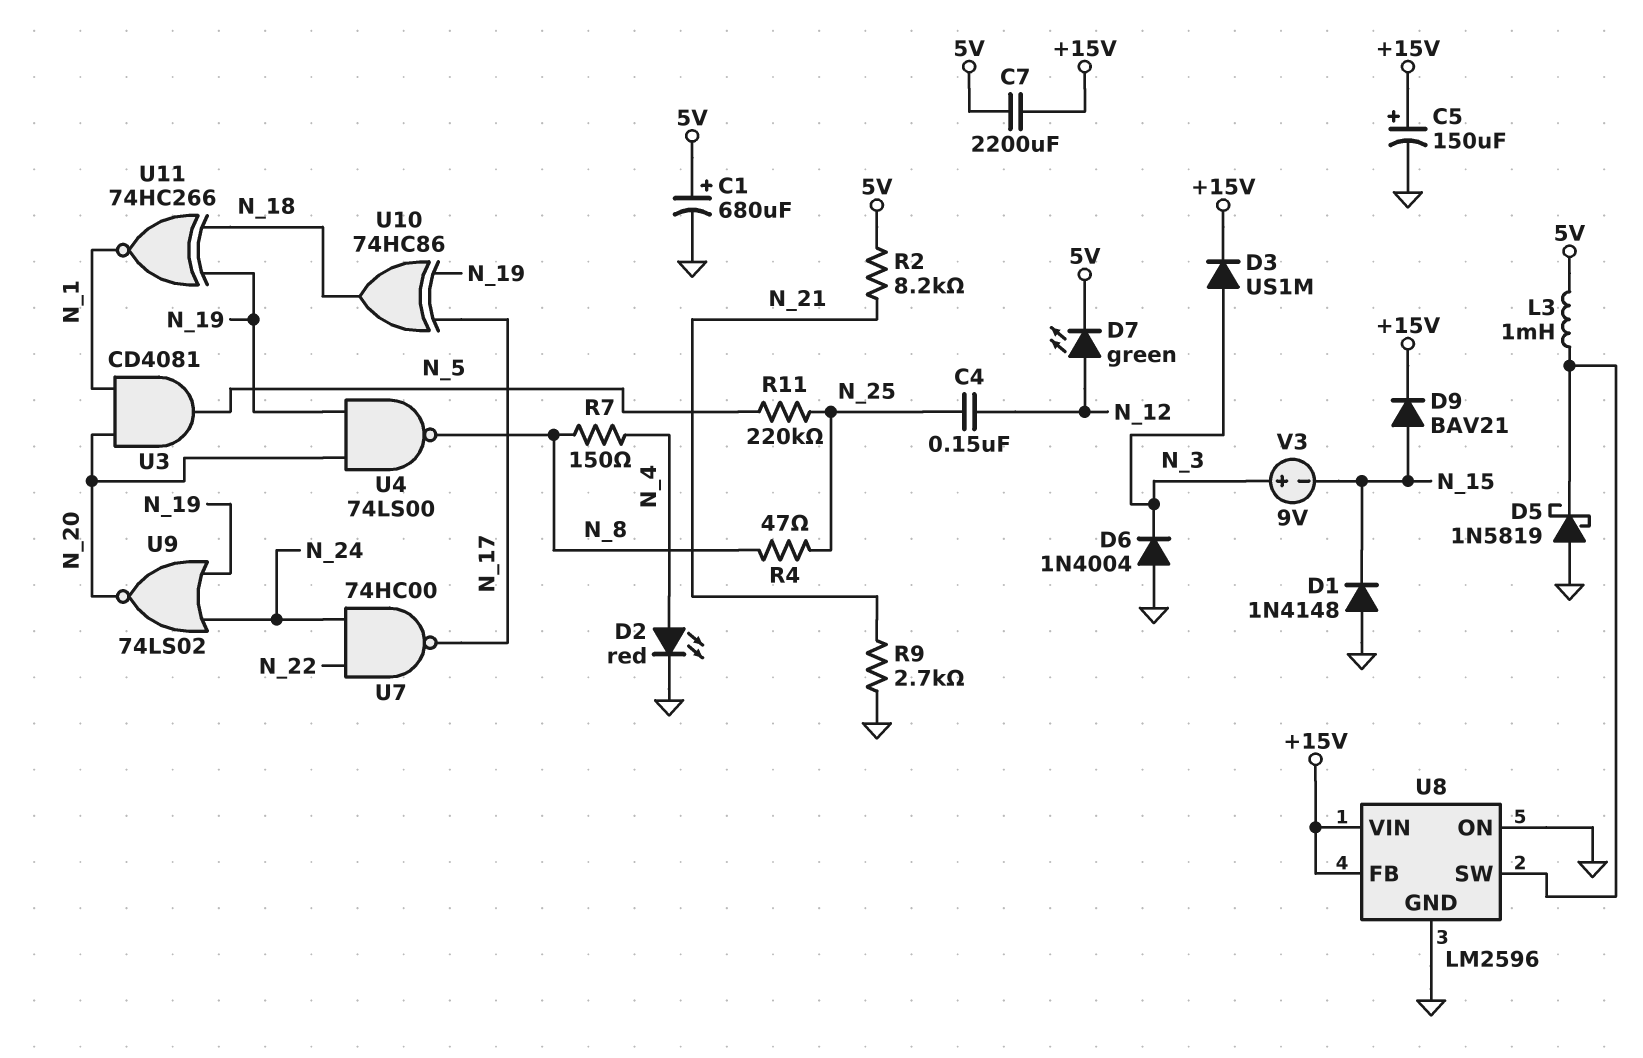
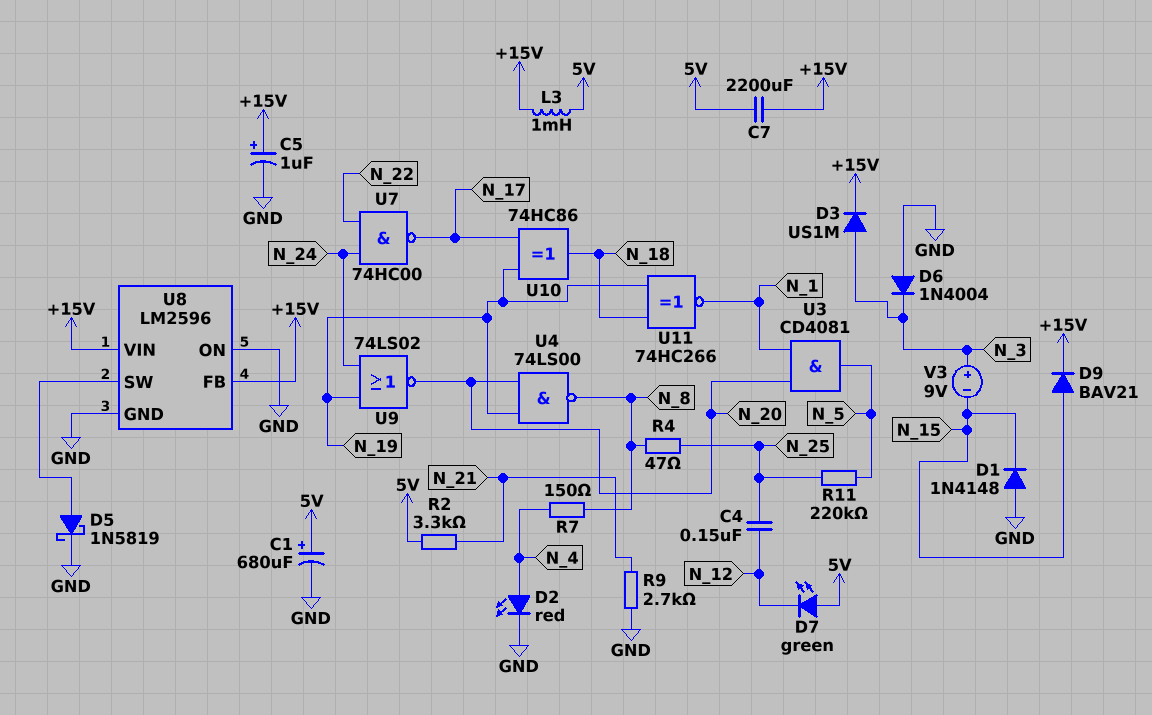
C5: 150uF (plus +15V, minus GND) -> 1uF (plus +15V, minus GND)
D5: schottky 1N5819 (A GND, K U8/SW) -> schottky 1N5819 (A U8/SW, K GND)
D7: LED green (A N_12, K 5V) -> LED green (A 5V, K N_12)
L3: 1mH (5V, U8/SW) -> 1mH (+15V, 5V)
R2: 8.2k (5V, N_21) -> 3.3k (5V, N_21)

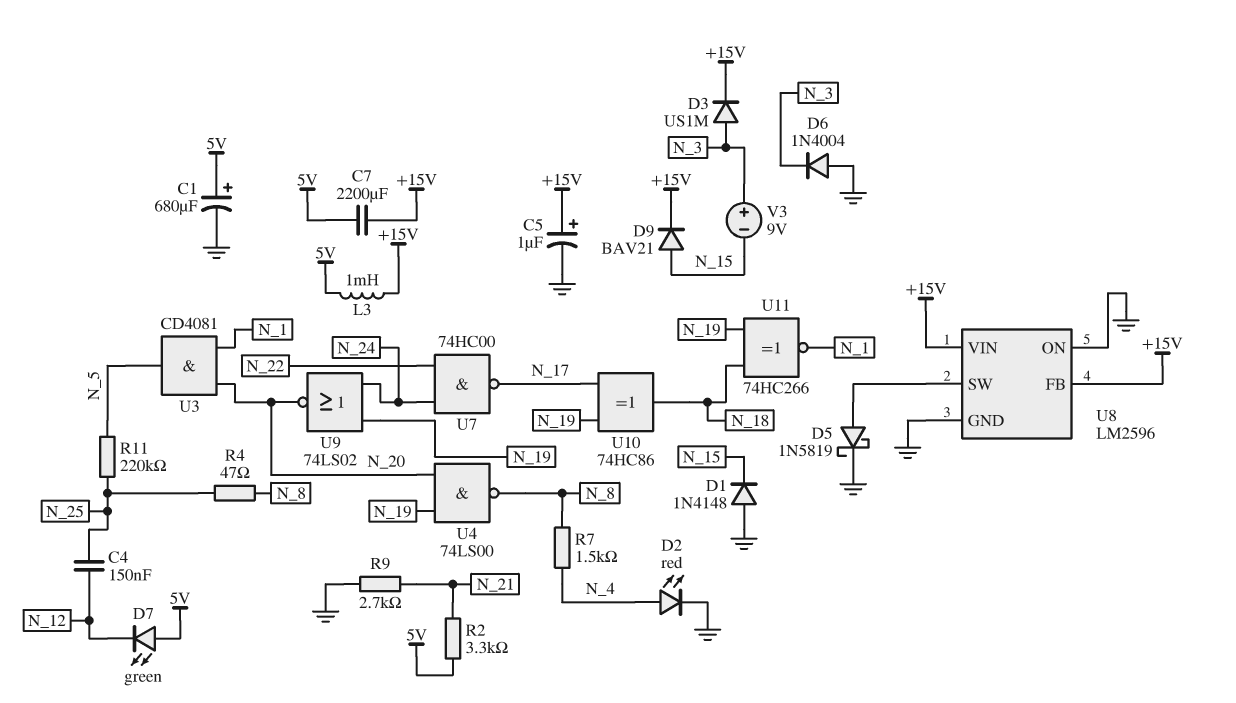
R7: 150 (N_4, N_8) -> 1.5k (N_4, N_8)

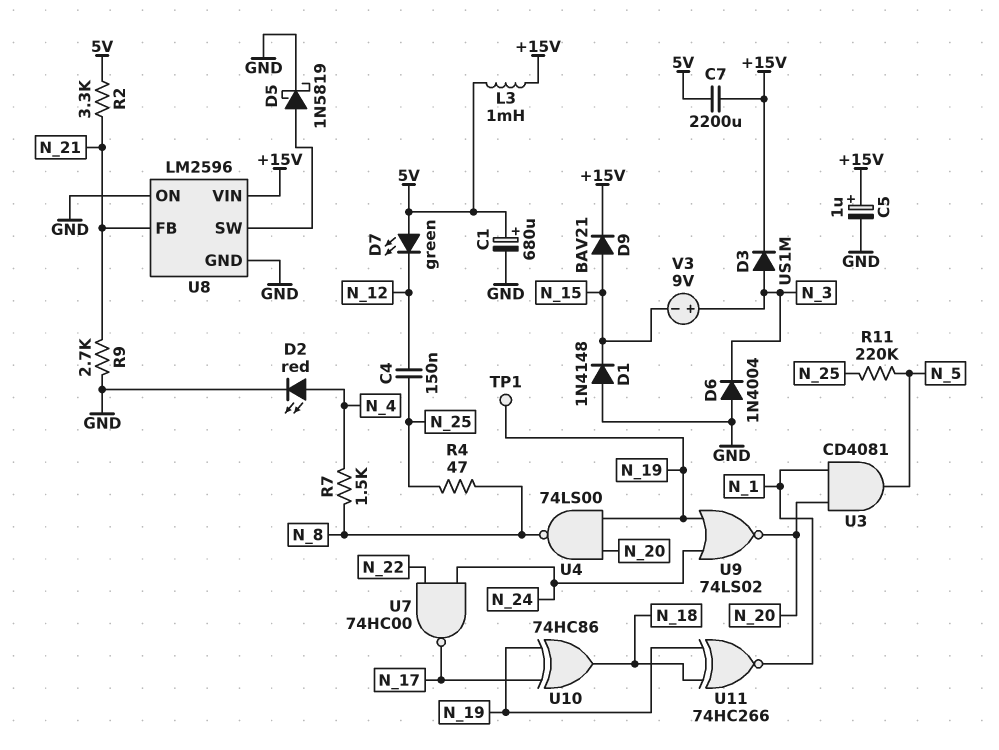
TP1: none -> test point (N_19)
U8 pin FB: +15V -> N_21

